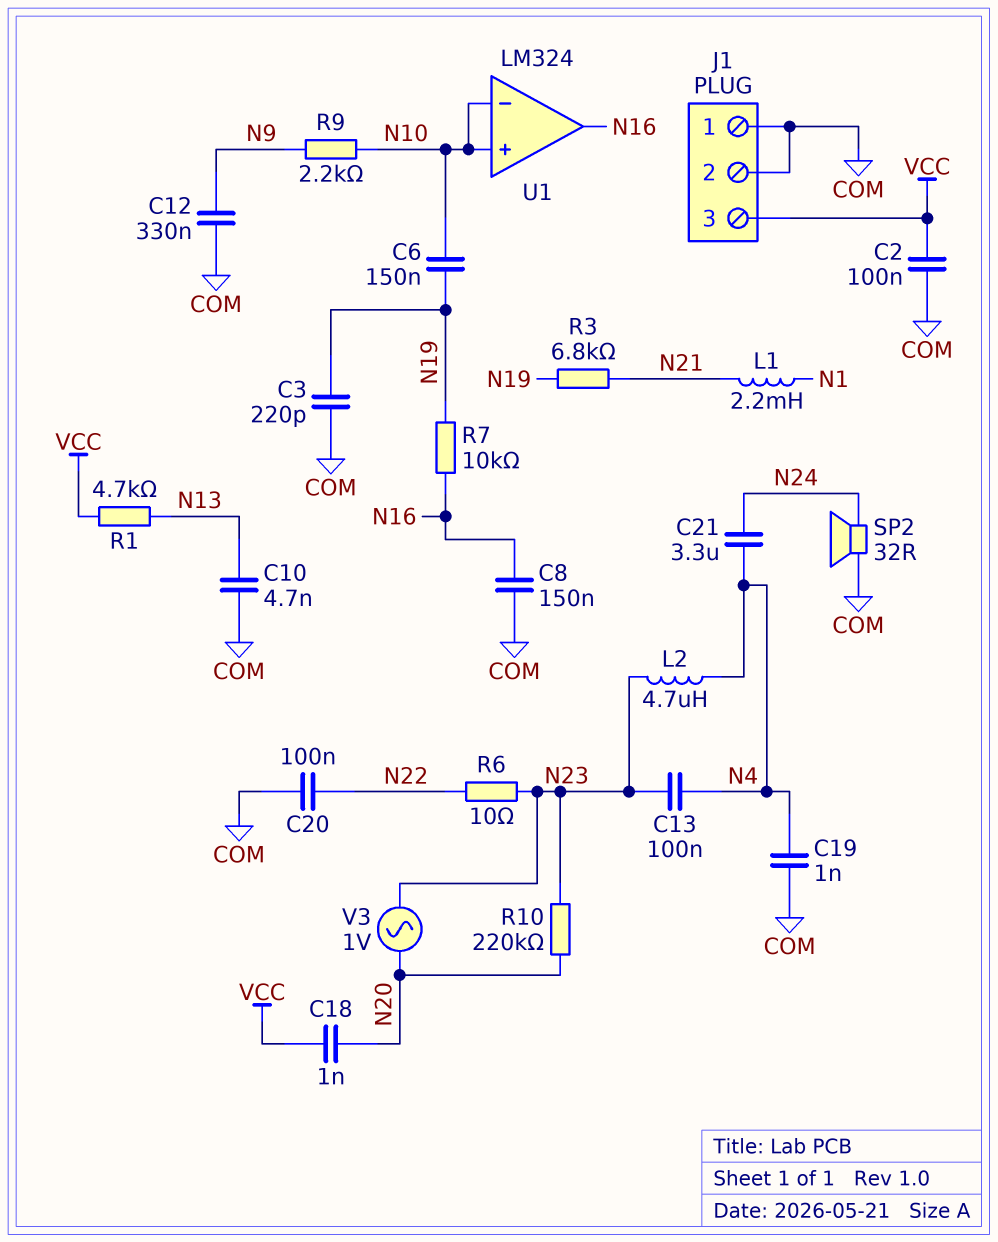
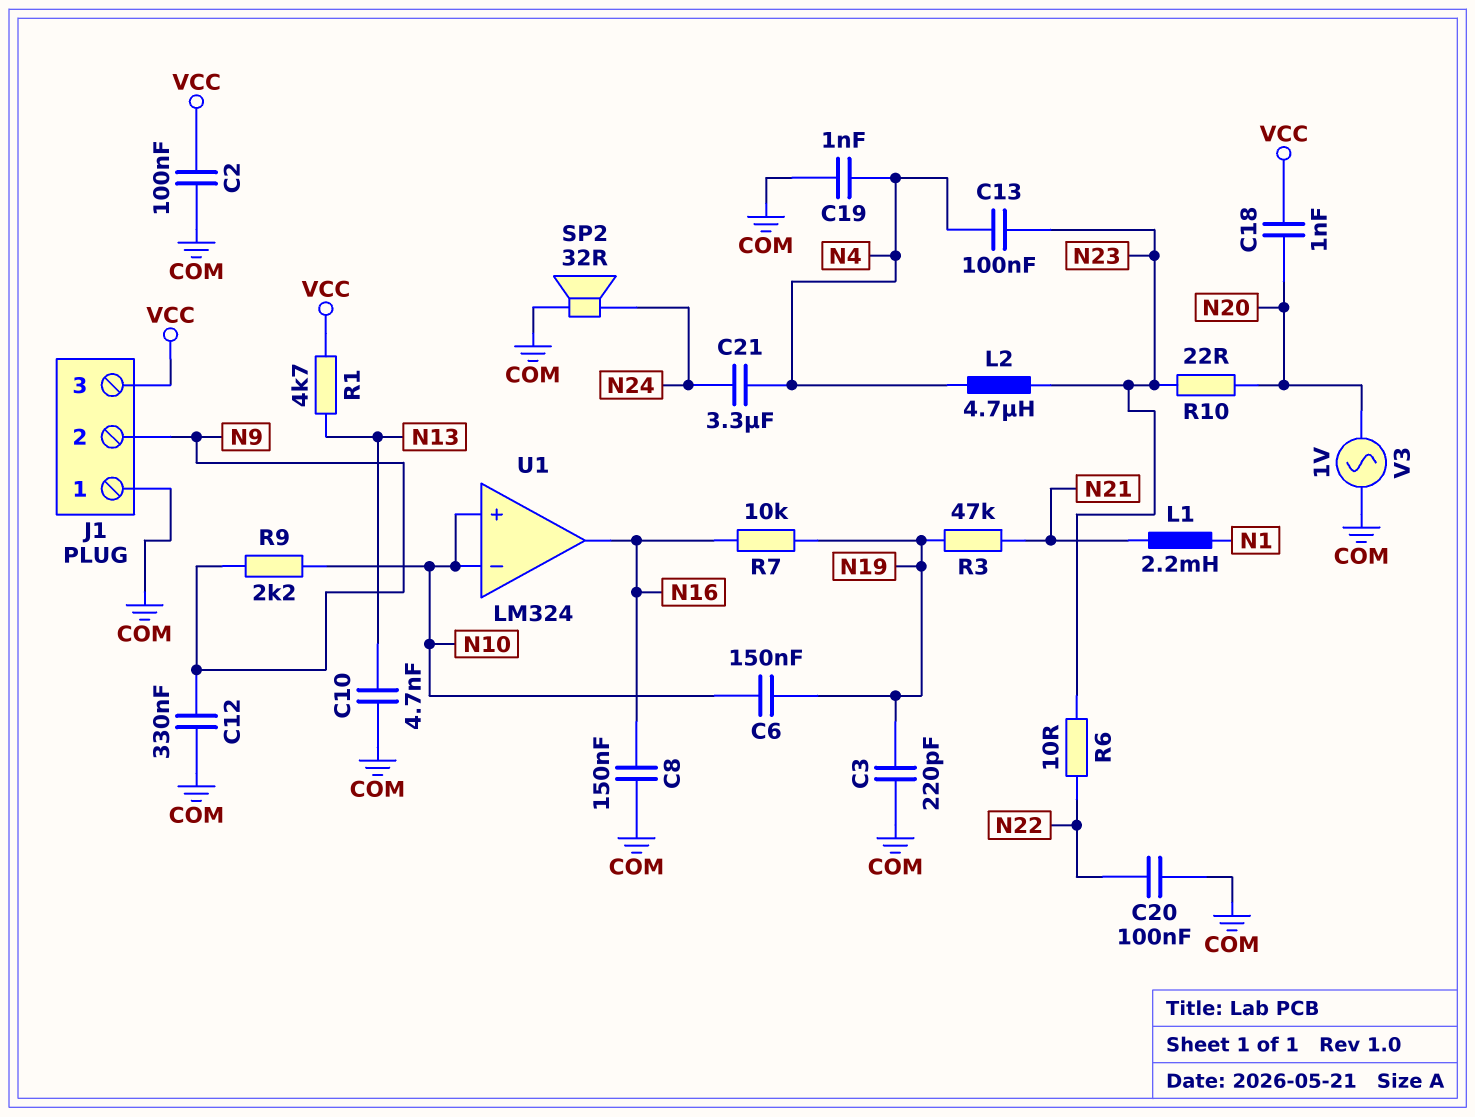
J1 pin 2: COM -> N9
R3: 6.8k (N19, N21) -> 47k (N19, N21)
R10: 220k (N20, N23) -> 22 (N20, N23)
V3: AC 1V (N20, N23) -> AC 1V (COM, N20)

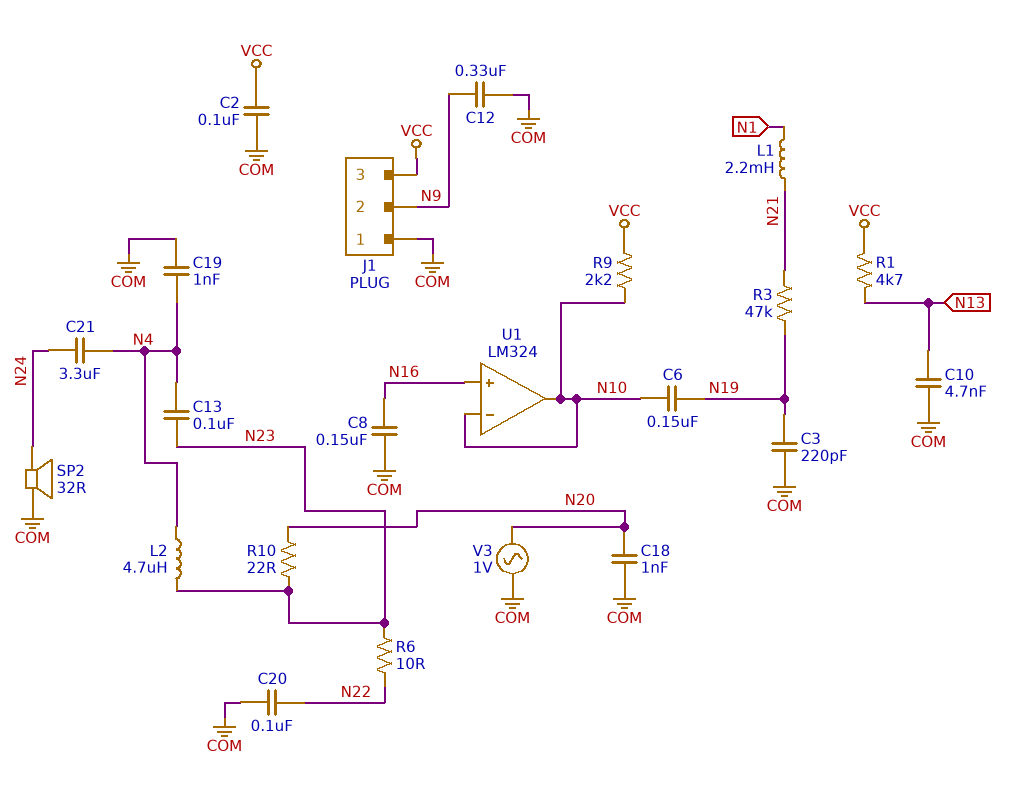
C18: 1nF (N20, VCC) -> 1nF (COM, N20)
R7: 10k (N16, N19) -> none
R9: 2.2k (N9, N10) -> 2.2k (N10, VCC)
U1 pin in+: N10 -> N16
U1 pin out: N16 -> N10

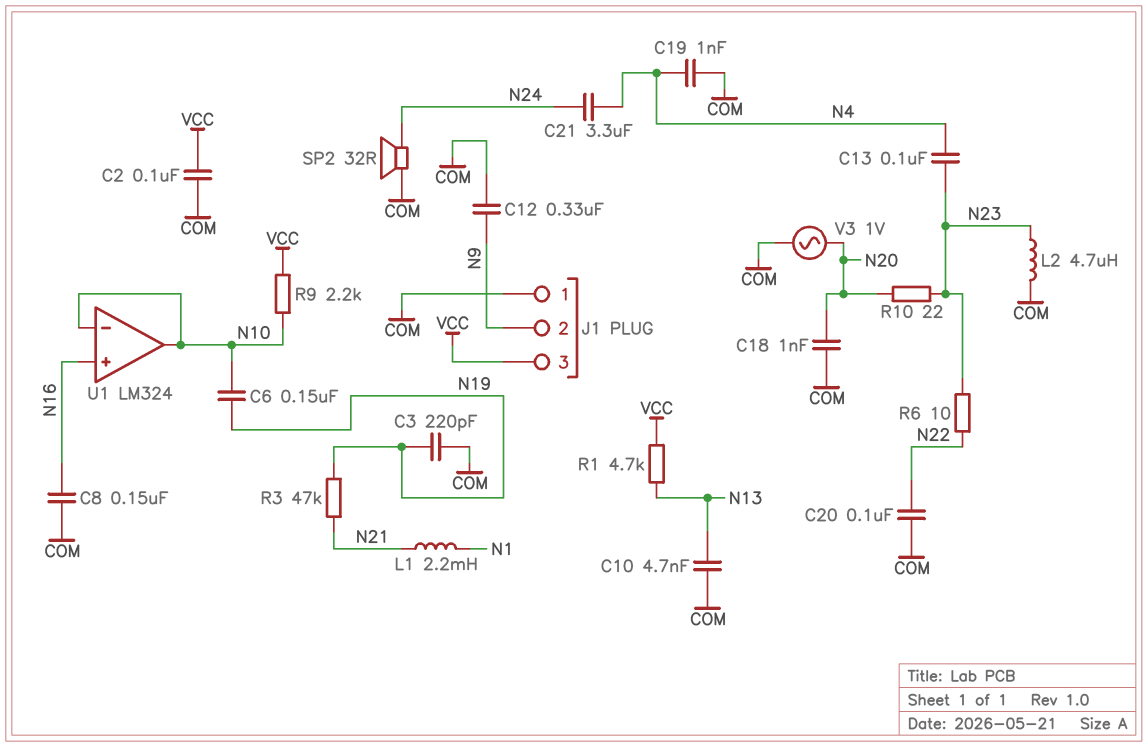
L2: 4.7uH (N4, N23) -> 4.7uH (COM, N23)

